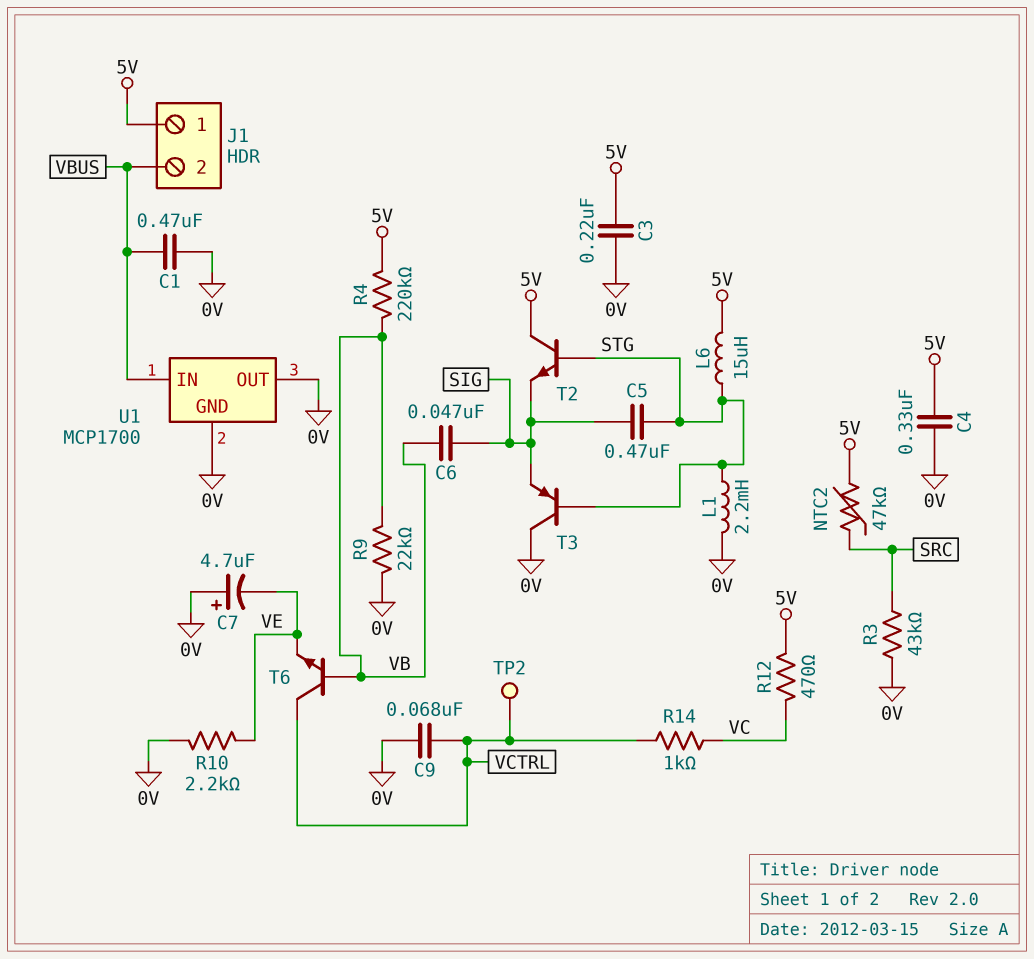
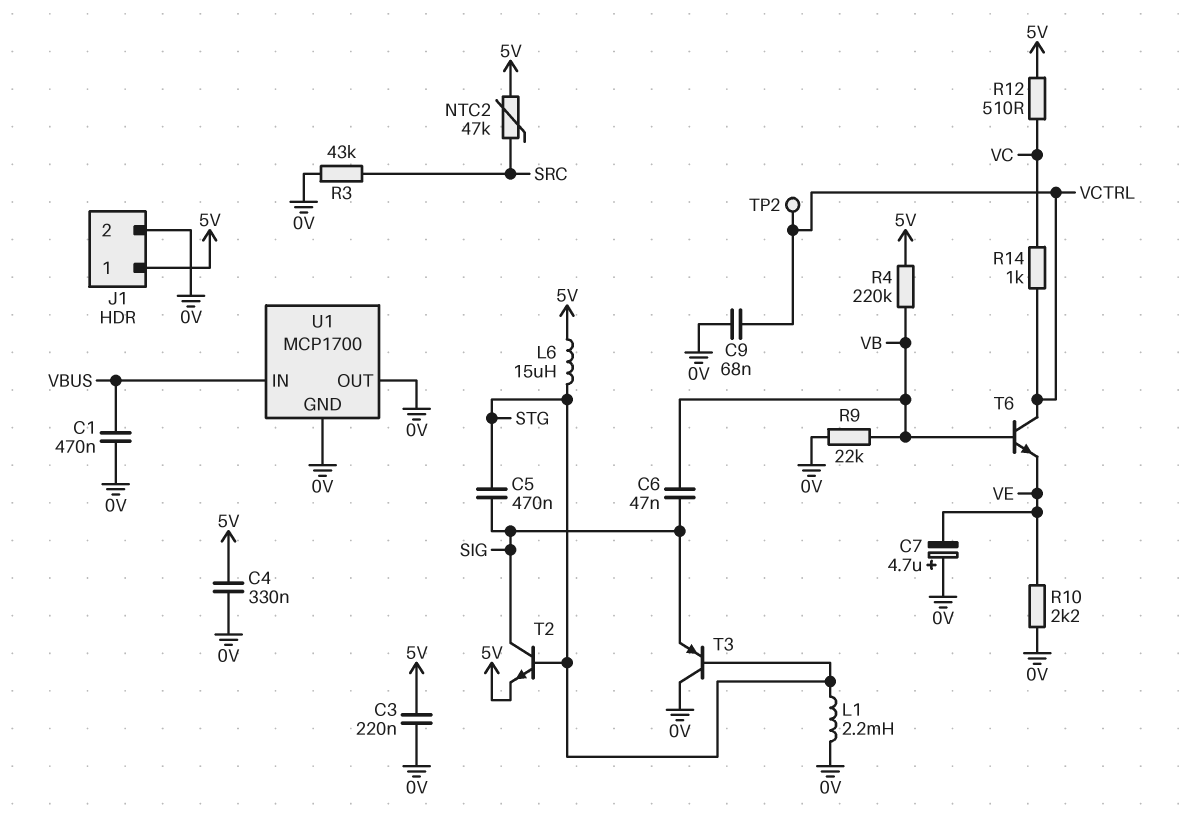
J1 pin 2: VBUS -> 0V
R12: 470 (5V, VC) -> 510 (5V, VC)
T2: NPN (B STG, C 5V, E SIG) -> NPN (B STG, C SIG, E 5V)

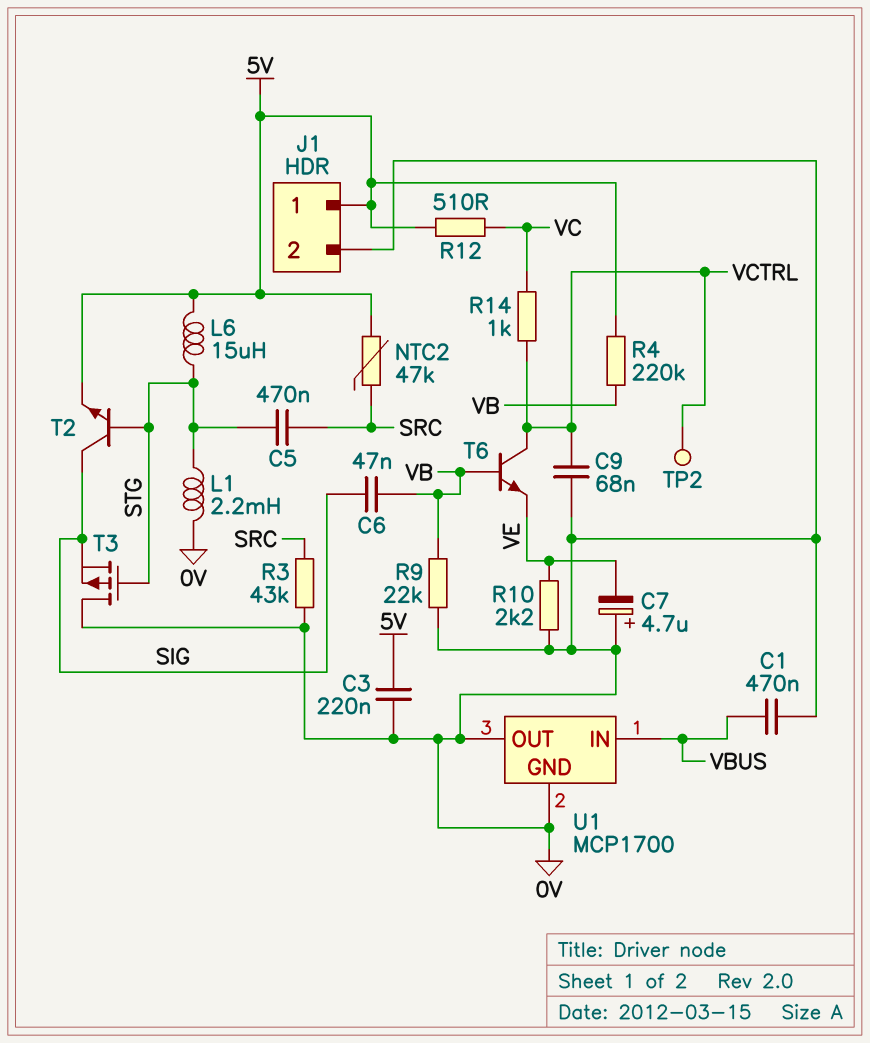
C4: 330nF (0V, 5V) -> none
C5: 470nF (SIG, STG) -> 470nF (SRC, STG)
T3: PNP (B STG, C 0V, E SIG) -> PMOS (G STG, D 0V, S SIG)

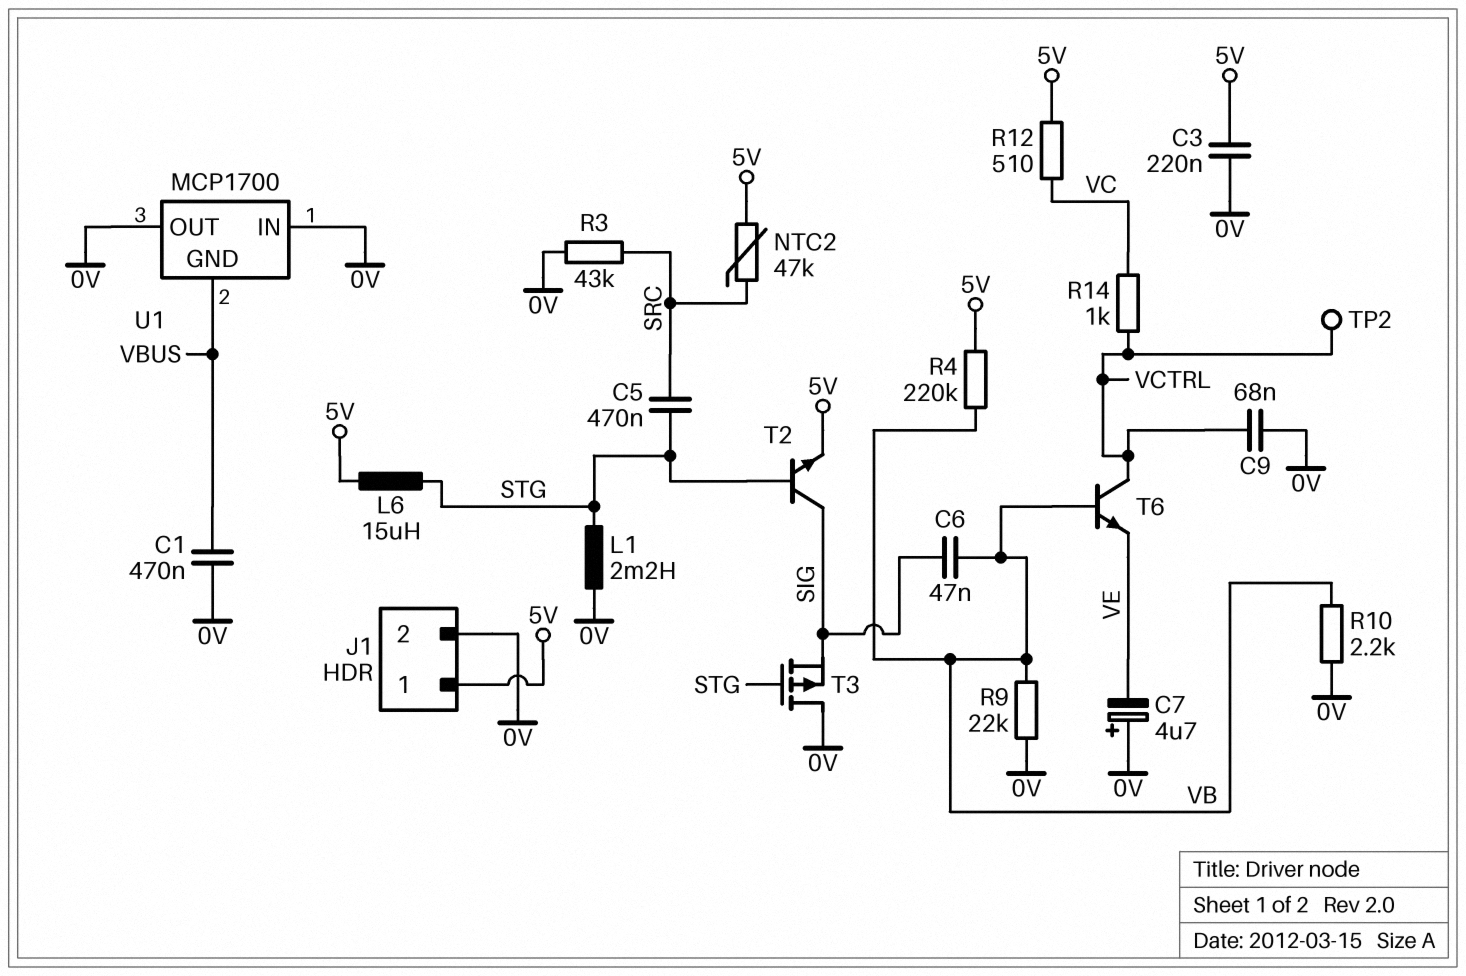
R10: 2.2k (0V, VE) -> 2.2k (0V, VB)
U1 pin GND: 0V -> VBUS
U1 pin IN: VBUS -> 0V

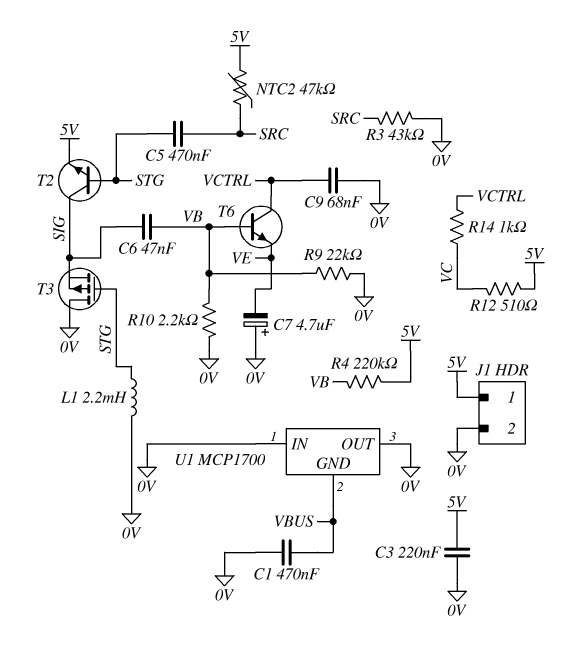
L6: 15uH (5V, STG) -> none
TP2: test point (VCTRL) -> none

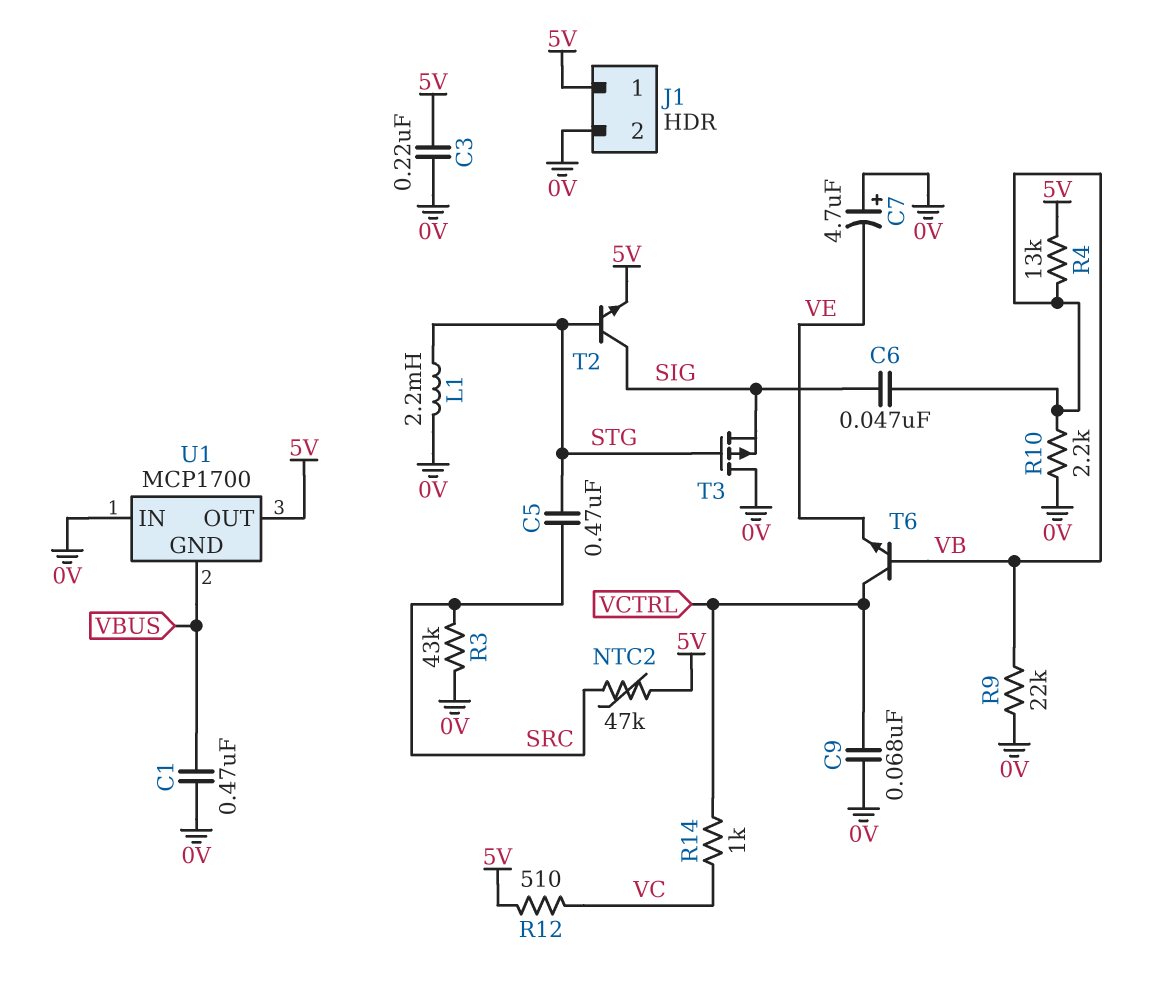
R4: 220k (5V, VB) -> 13k (5V, VB)
U1 pin OUT: 0V -> 5V

